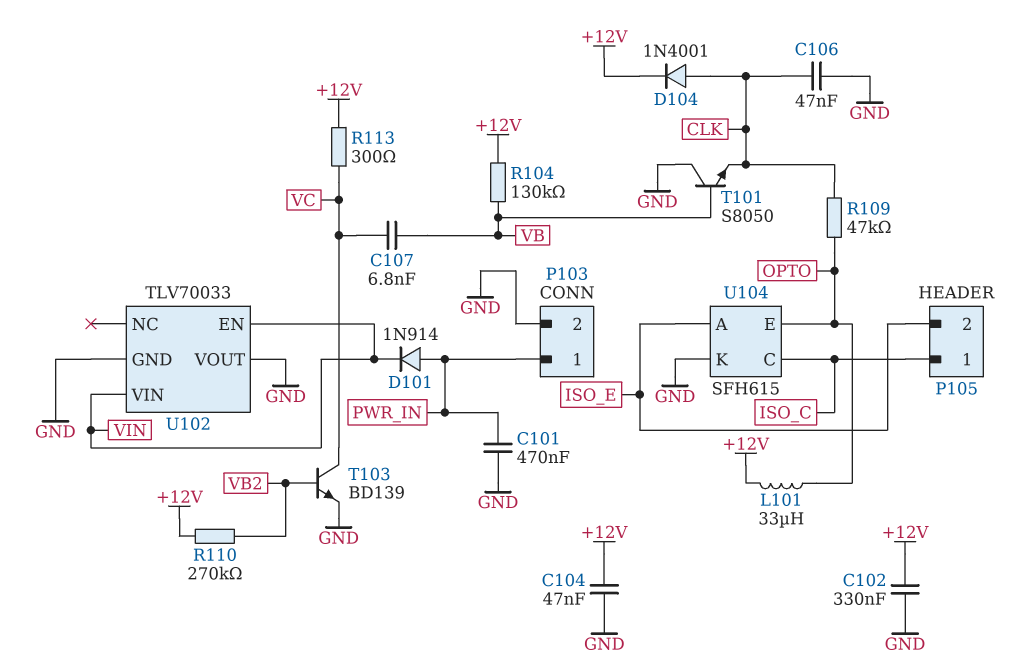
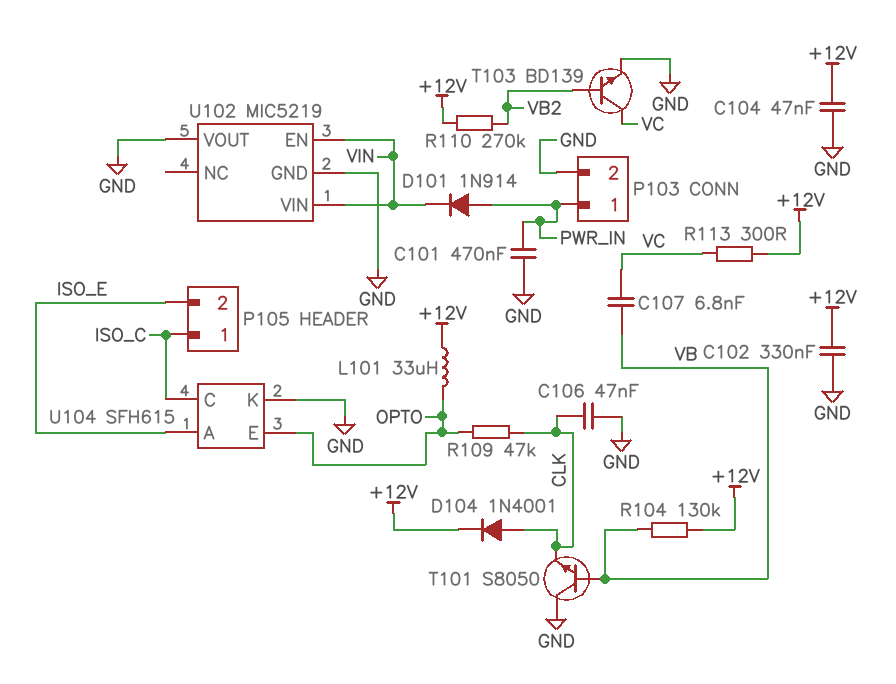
U102: TLV70033 -> MIC5219

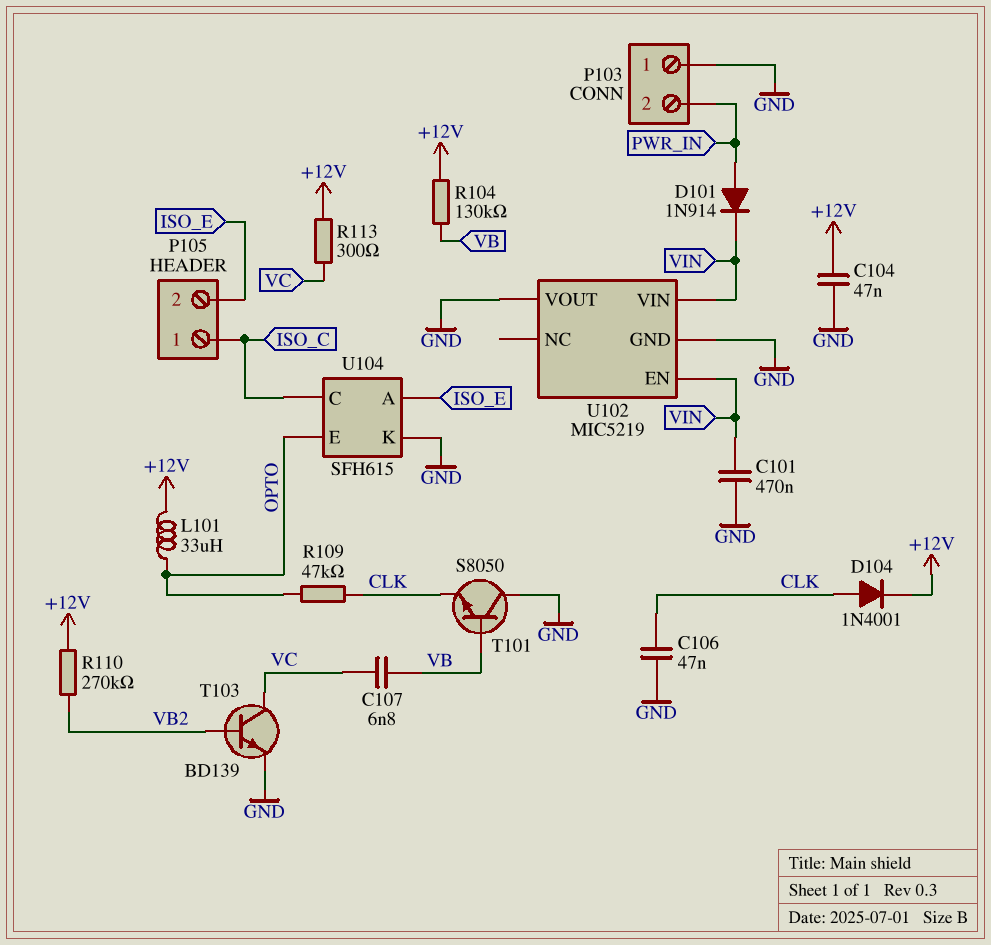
C101: 470nF (GND, PWR_IN) -> 470nF (GND, VIN)
C102: 330nF (+12V, GND) -> none
P103 pin 1: PWR_IN -> GND
P103 pin 2: GND -> PWR_IN

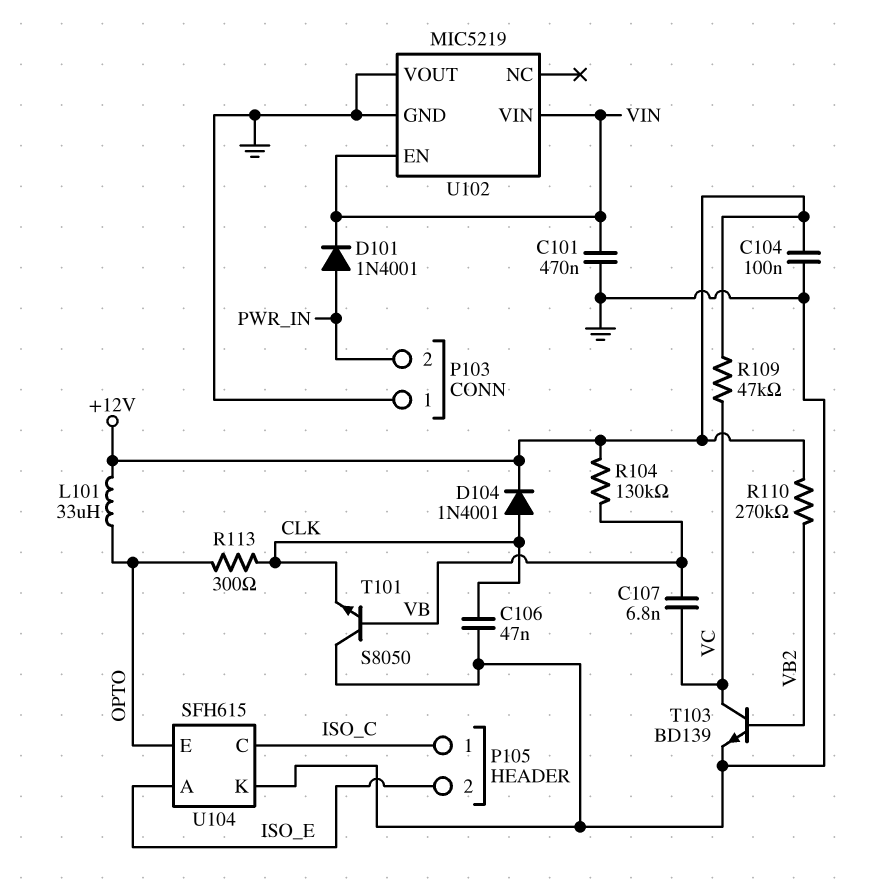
C104: 47nF (+12V, GND) -> 100nF (+12V, GND)
D101: diode 1N914 (A PWR_IN, K VIN) -> diode 1N4001 (A PWR_IN, K VIN)
R109: 47k (CLK, OPTO) -> 47k (+12V, VC)
R113: 300 (+12V, VC) -> 300 (CLK, OPTO)

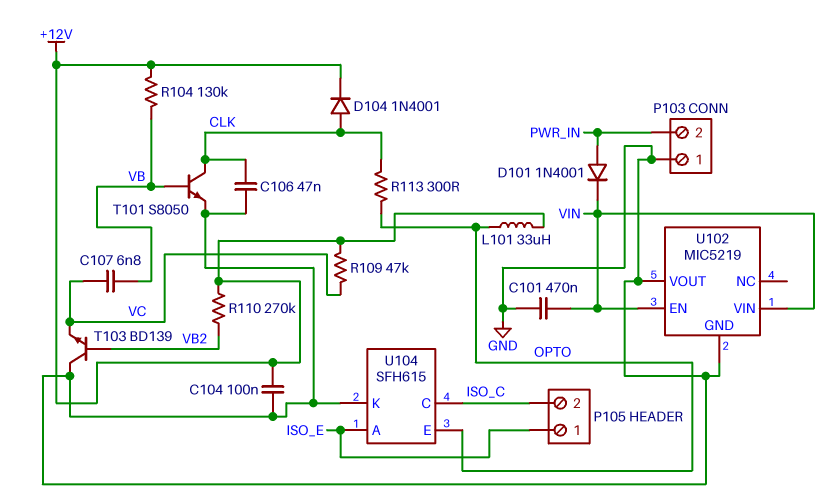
P105 pin 1: ISO_C -> ISO_E
P105 pin 2: ISO_E -> ISO_C
T101: NPN S8050 (B VB, C GND, E CLK) -> NPN S8050 (B VB, C CLK, E GND)
T103: NPN BD139 (B VB2, C VC, E GND) -> NPN BD139 (B VB2, C GND, E VC)

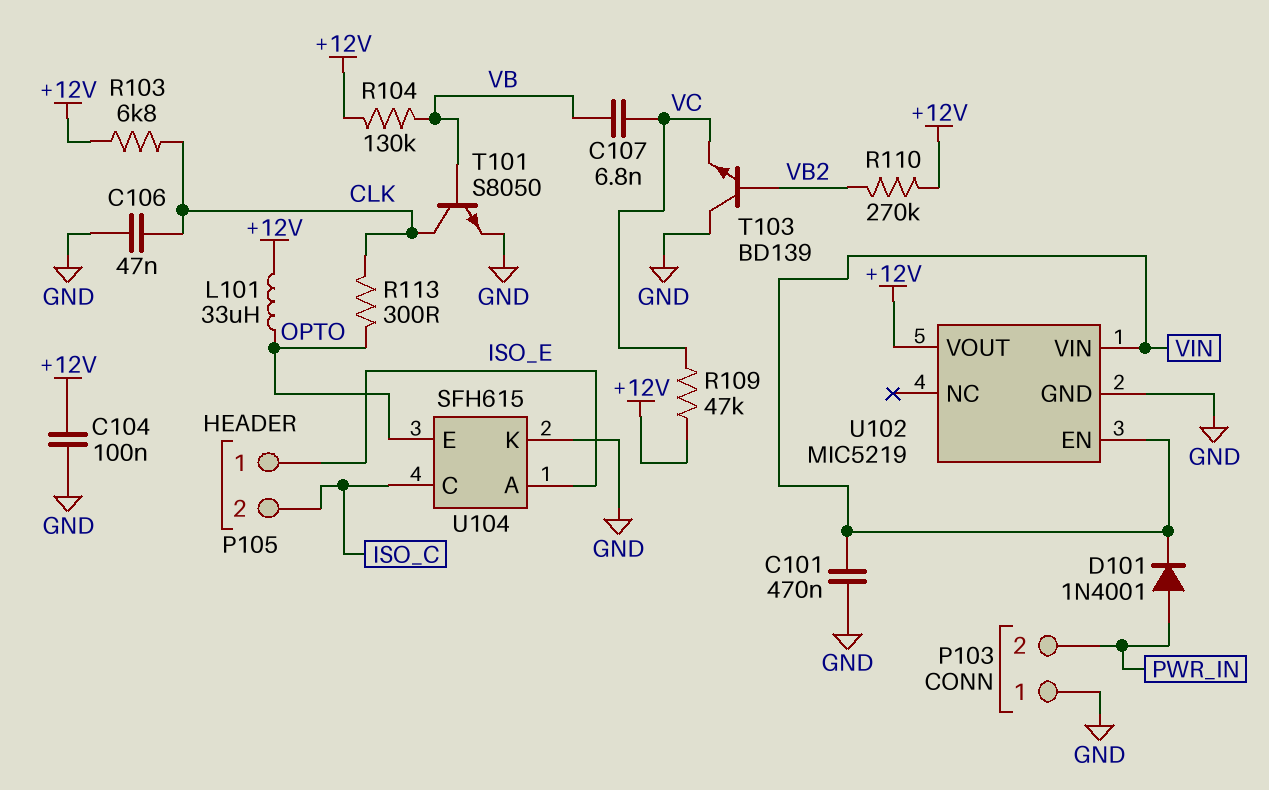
D104: diode 1N4001 (A CLK, K +12V) -> none
R103: none -> 6.8k (+12V, CLK)
U102 pin VOUT: GND -> +12V

